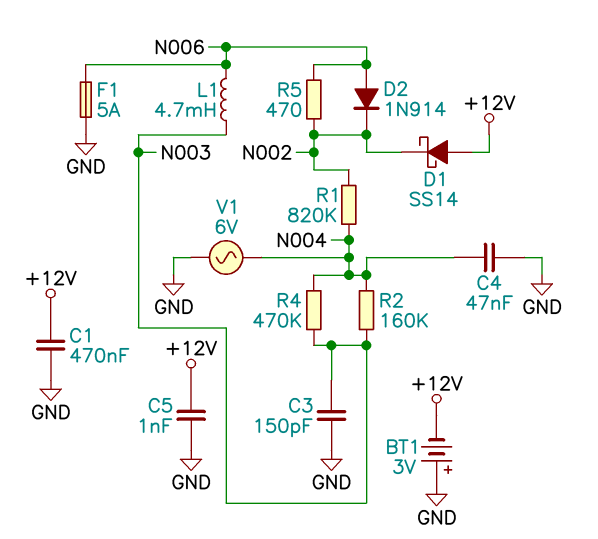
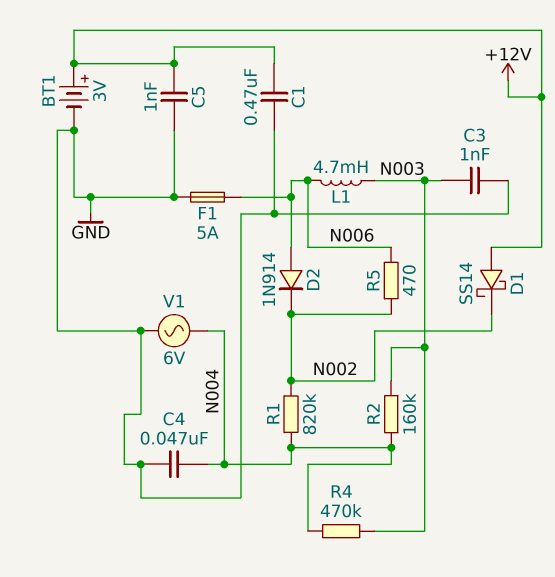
BT1: 3V (plus GND, minus +12V) -> 3V (plus +12V, minus GND)
C3: 150pF (GND, N003) -> 1nF (GND, N003)

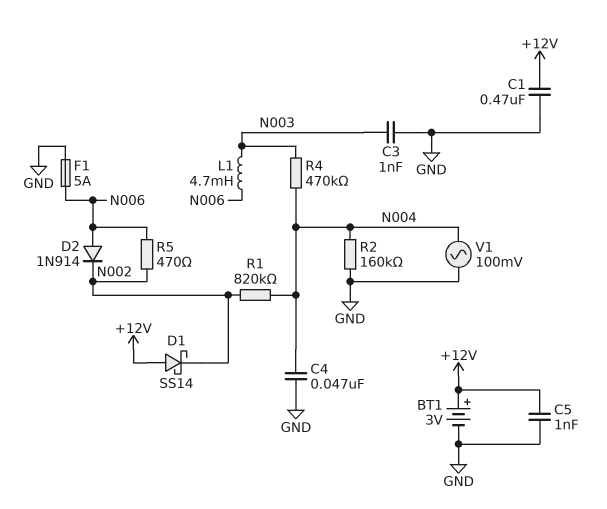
R2: 160k (N003, N004) -> 160k (GND, N004)
V1: AC 6V (GND, N004) -> AC 100mV (GND, N004)

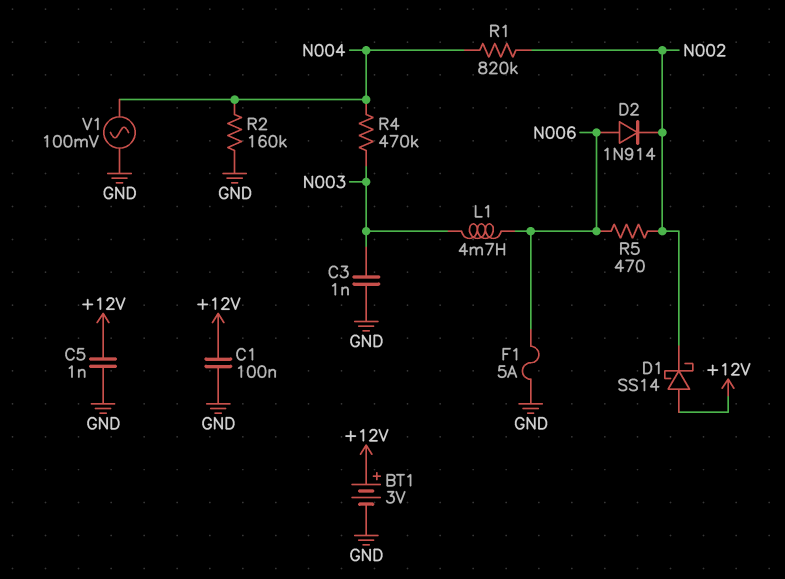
C1: 470nF (+12V, GND) -> 100nF (+12V, GND)
C4: 47nF (GND, N004) -> none

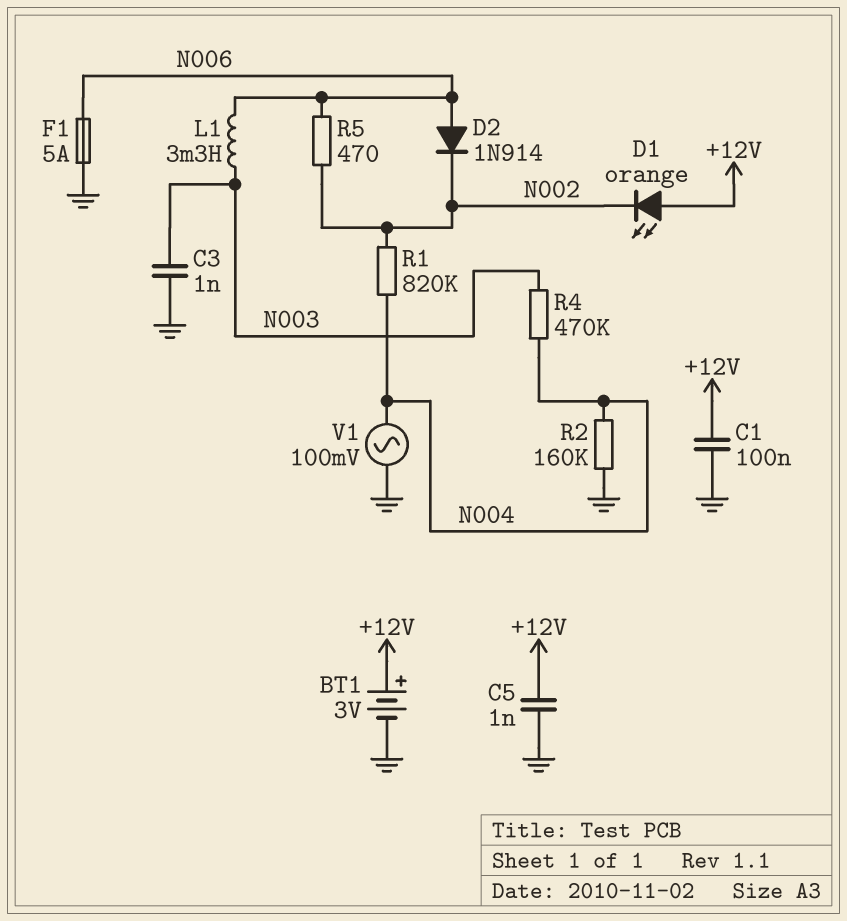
D1: schottky SS14 (A +12V, K N002) -> LED orange (A +12V, K N002)
L1: 4.7mH (N003, N006) -> 3.3mH (N003, N006)

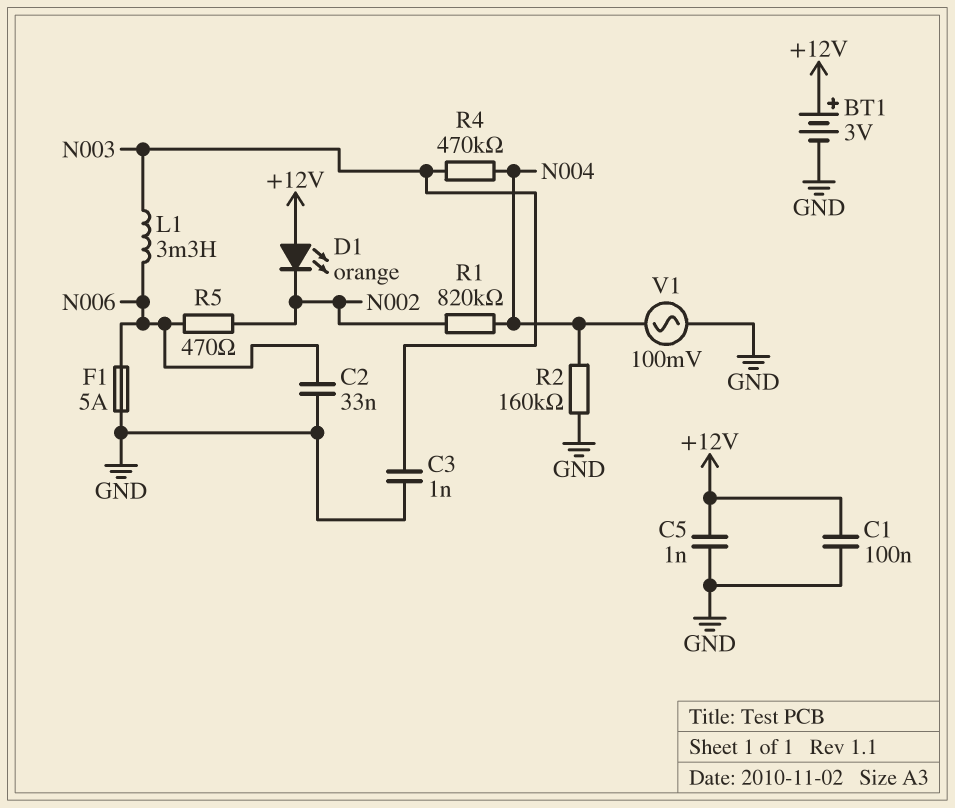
C2: none -> 33nF (GND, N006)
D2: diode 1N914 (A N006, K N002) -> none

